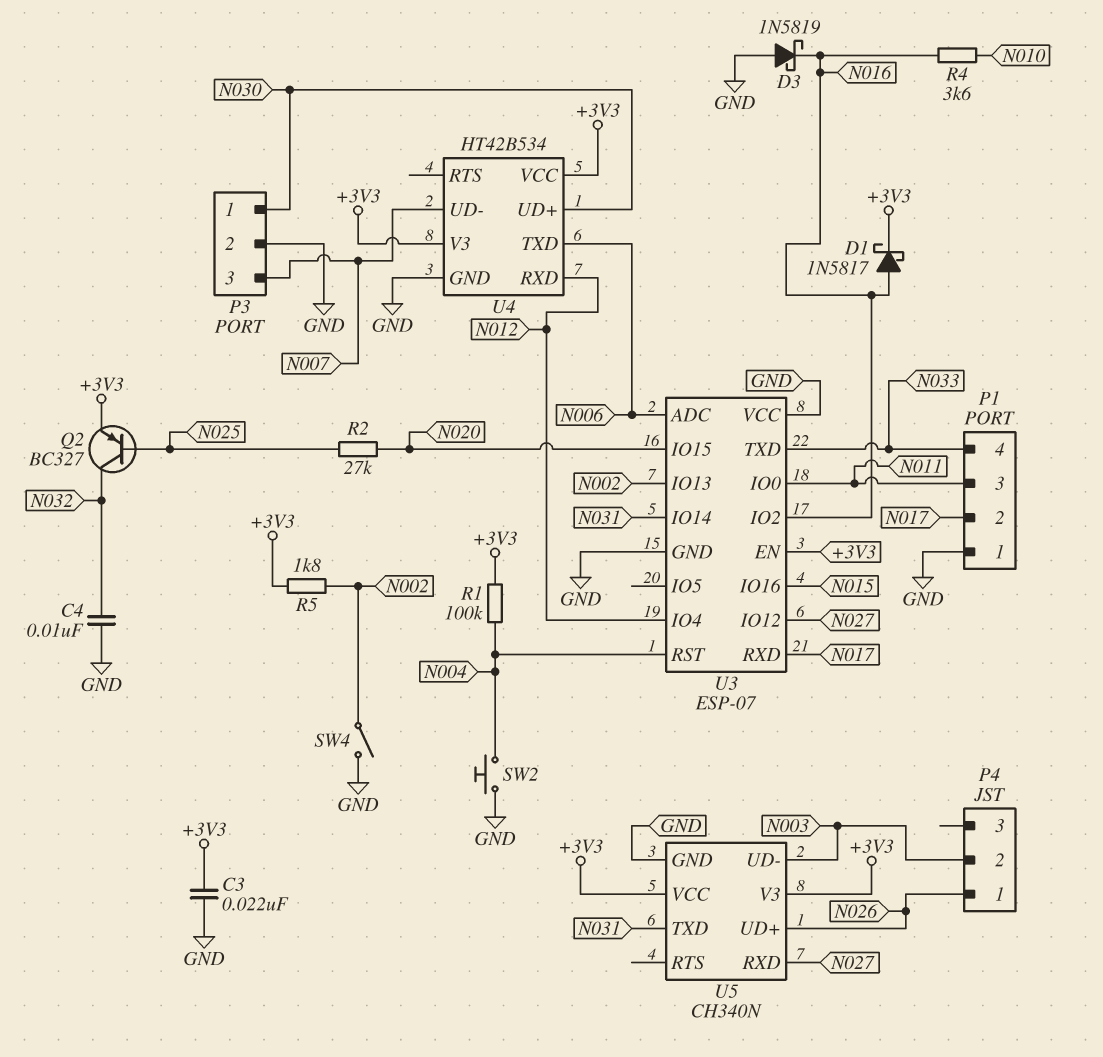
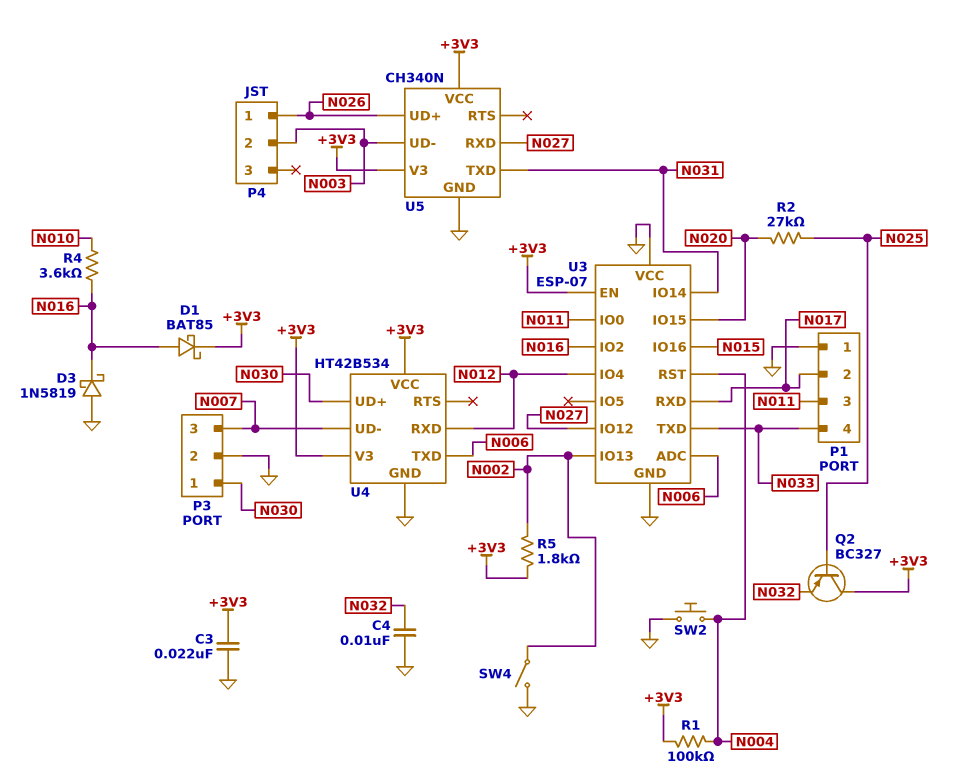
D1: schottky 1N5817 (A N016, K +3V3) -> schottky BAT85 (A N016, K +3V3)
Q2: PNP BC327 (B N025, C N032, E +3V3) -> PNP BC327 (B N025, C +3V3, E N032)

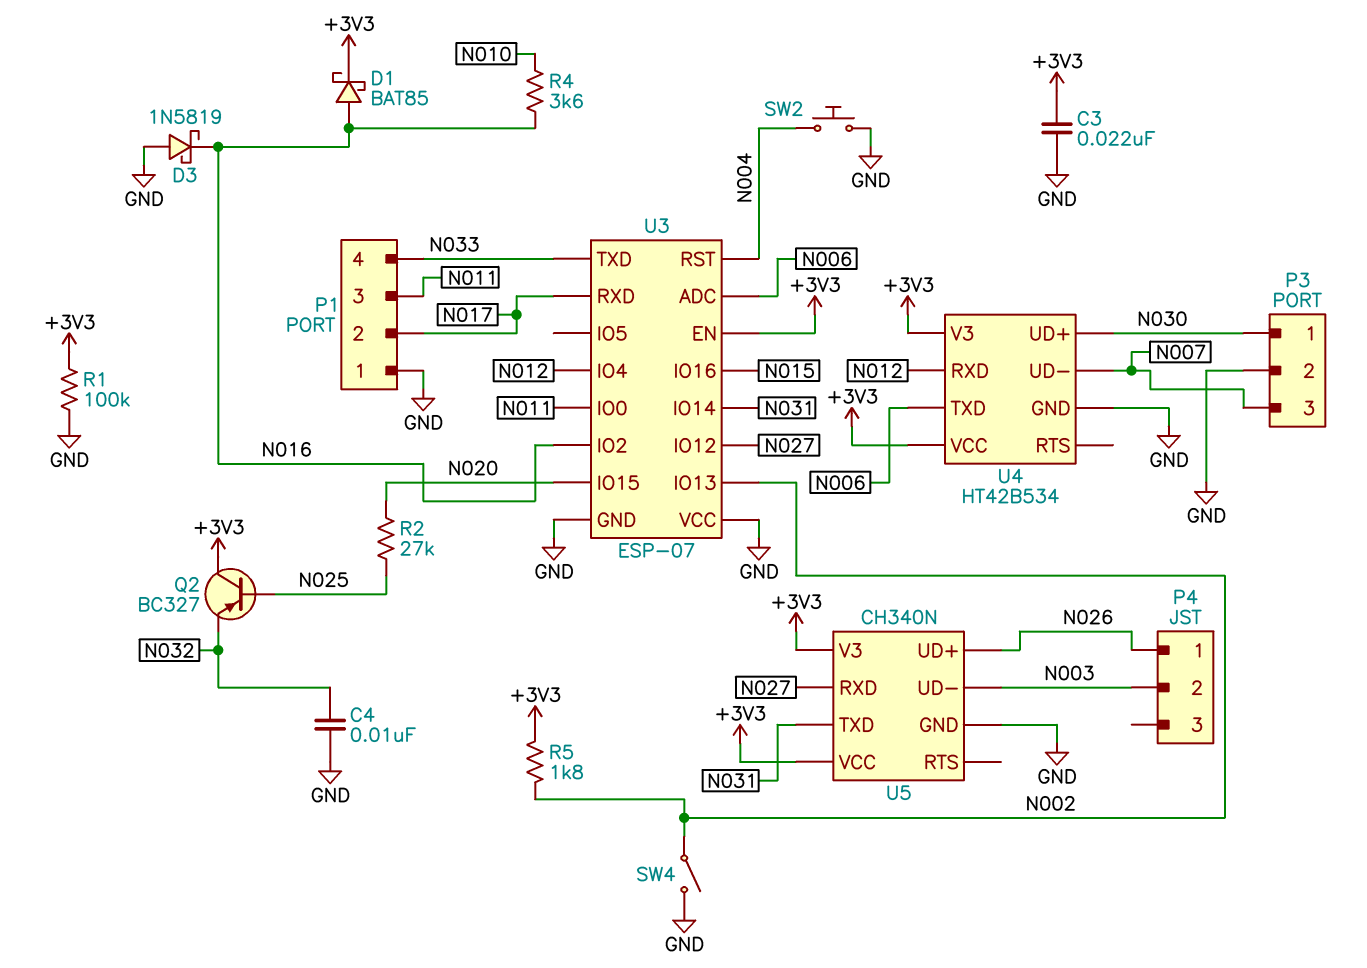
R1: 100k (+3V3, N004) -> 100k (+3V3, GND)

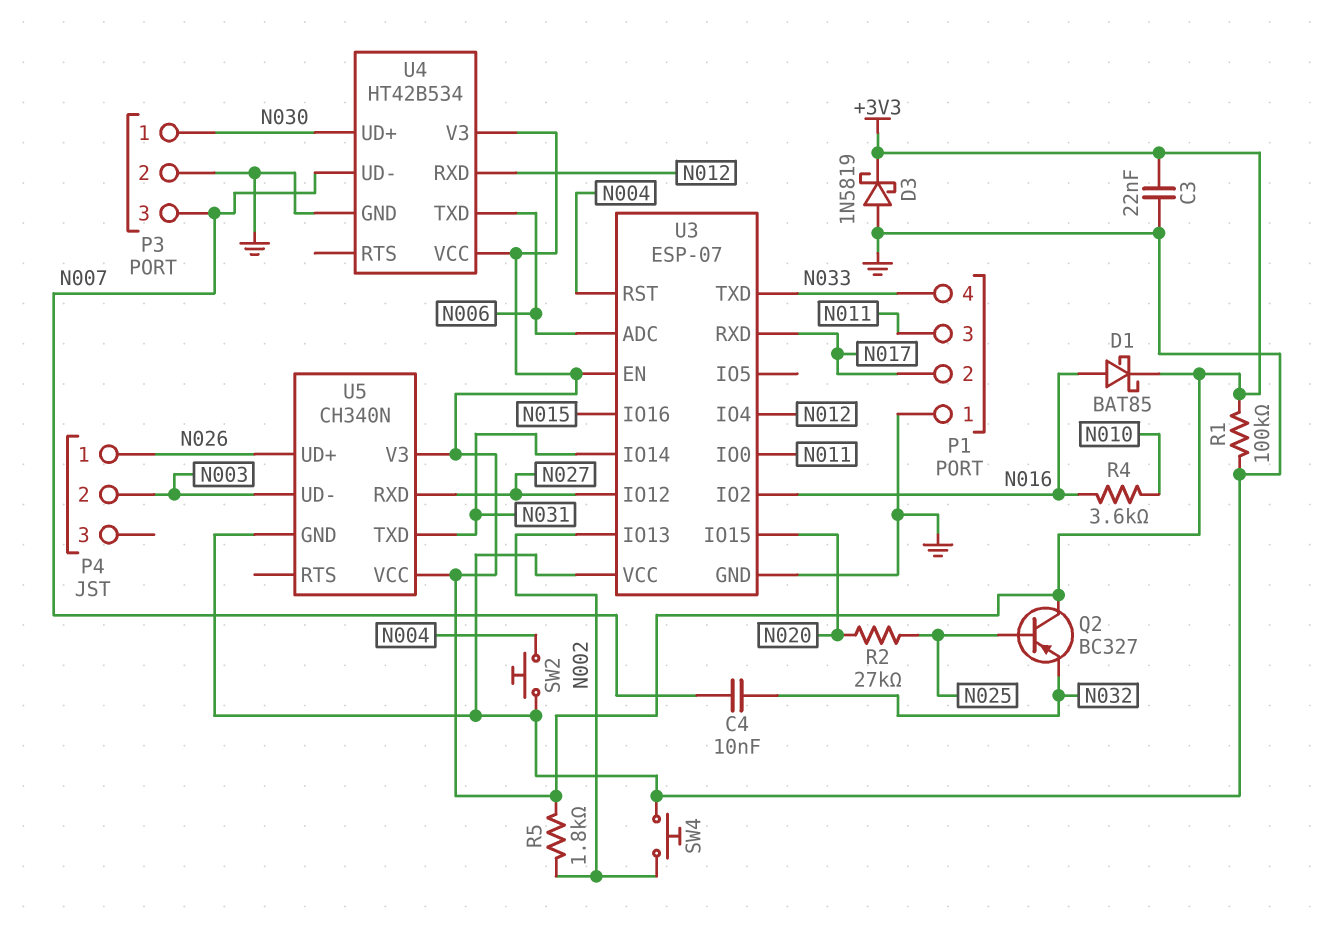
C4: 10nF (GND, N032) -> 10nF (N007, N032)
D3: schottky 1N5819 (A GND, K N016) -> schottky 1N5819 (A GND, K +3V3)
SW4: switch (GND, N002) -> button (GND, N002)

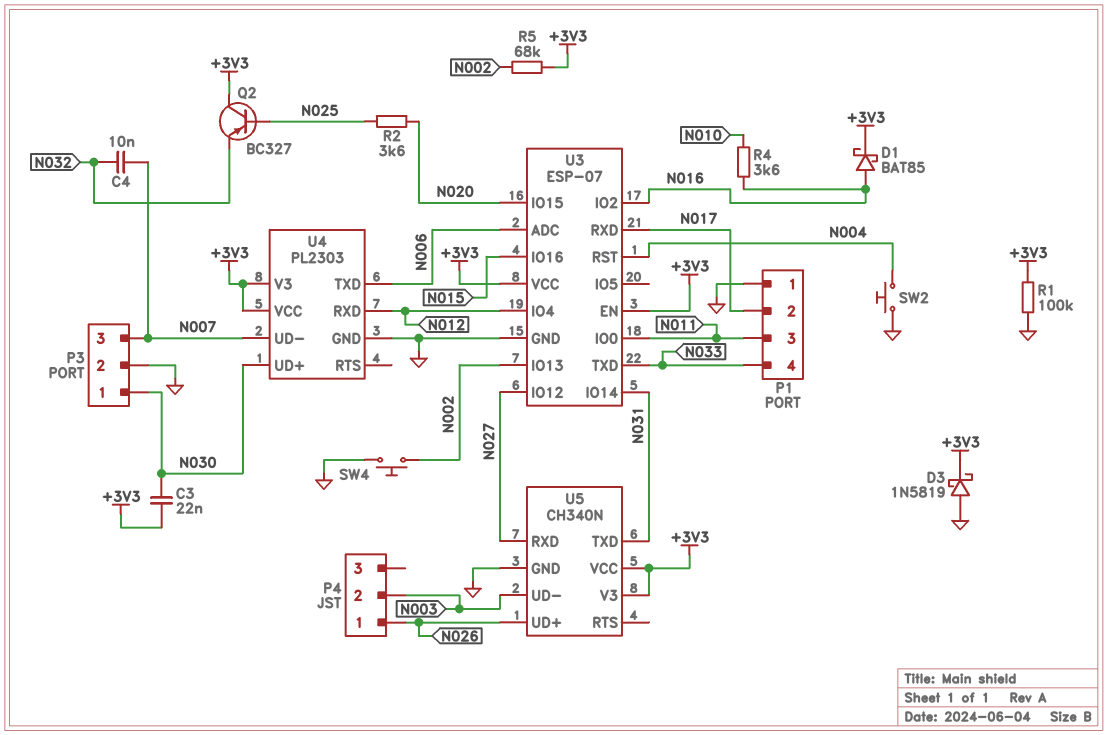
C3: 22nF (+3V3, GND) -> 22nF (+3V3, N030)
R2: 27k (N020, N025) -> 3.6k (N020, N025)
R5: 1.8k (+3V3, N002) -> 68k (+3V3, N002)
U3 pin VCC: GND -> +3V3
U4: HT42B534 -> PL2303

